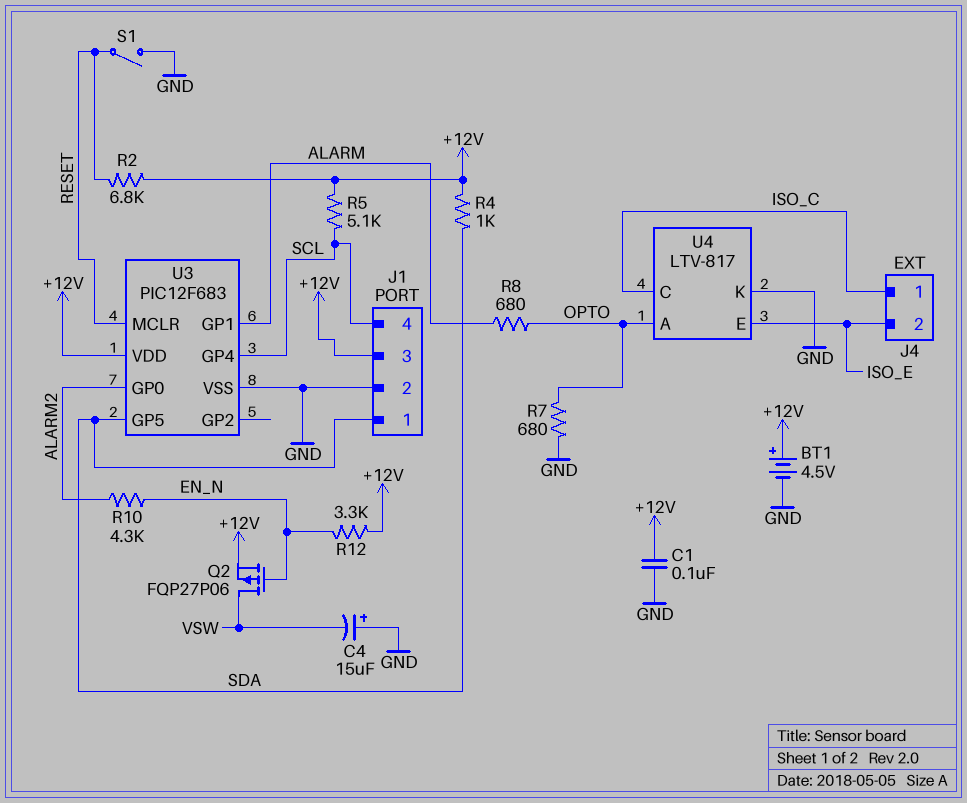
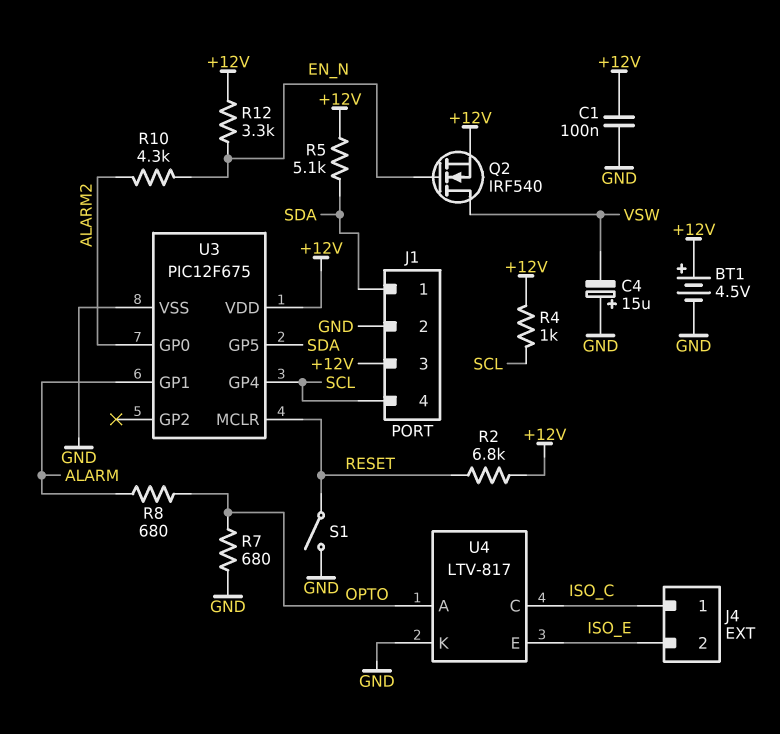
Q2: PMOS FQP27P06 (G EN_N, D VSW, S +12V) -> NMOS IRF540 (G EN_N, D VSW, S +12V)
R4: 1k (+12V, SDA) -> 1k (+12V, SCL)
R5: 5.1k (+12V, SCL) -> 5.1k (+12V, SDA)
U3: PIC12F683 -> PIC12F675

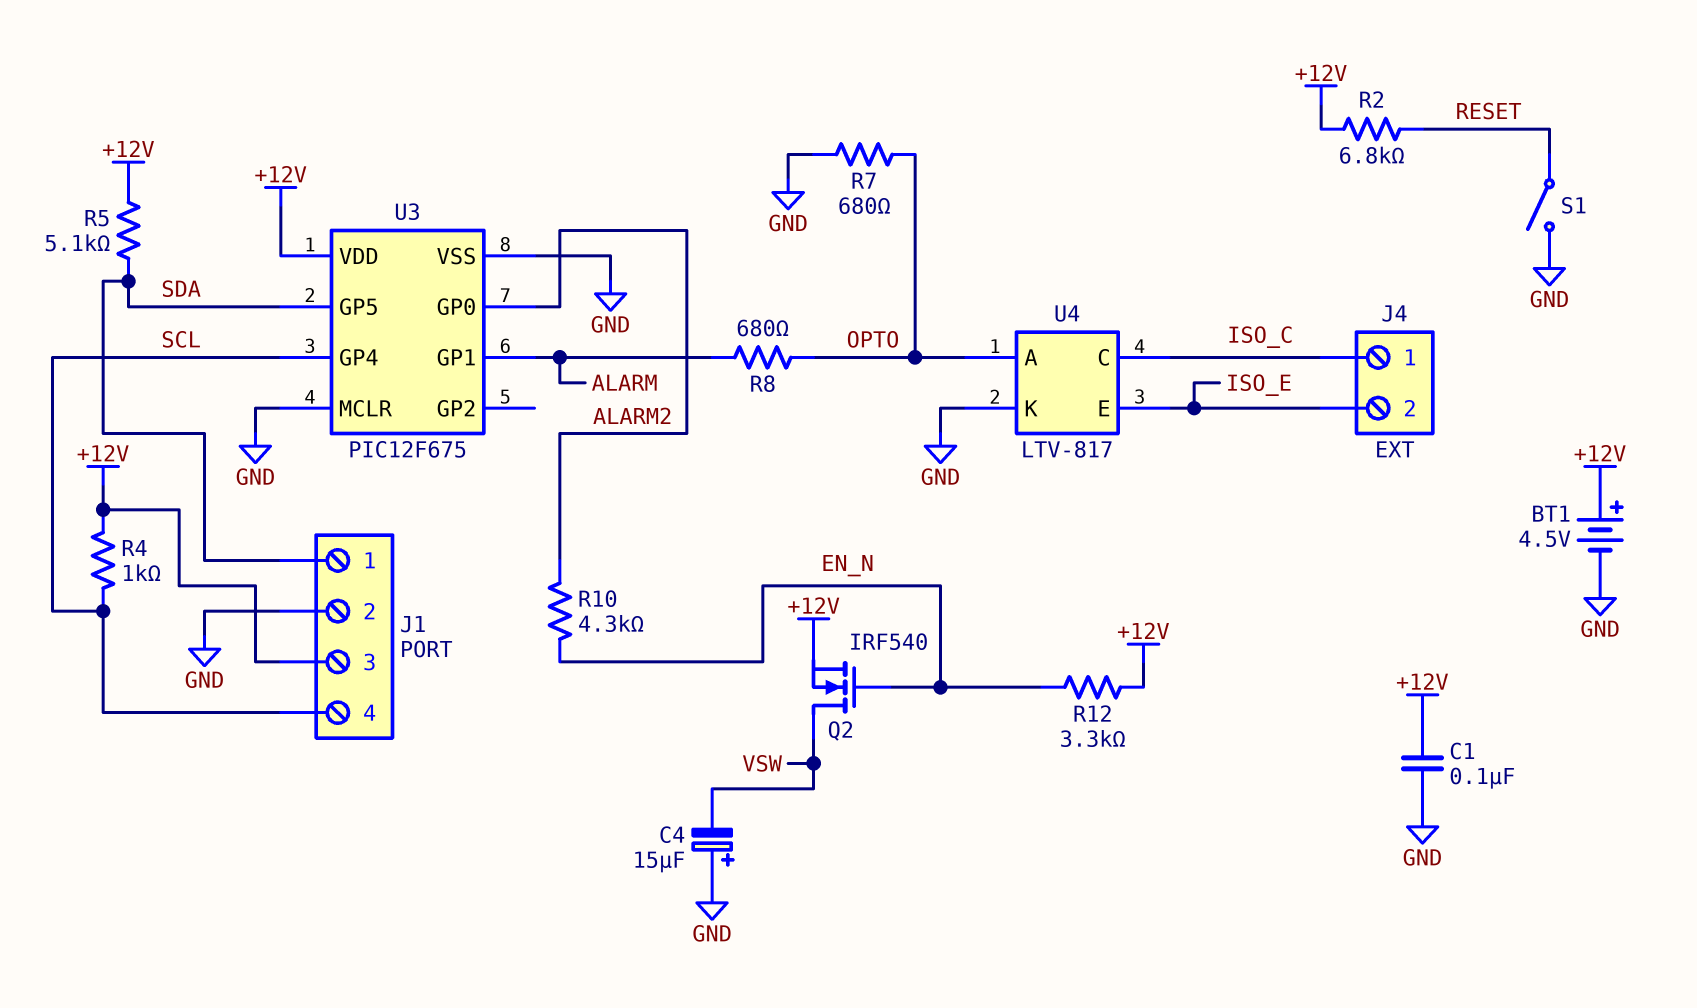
U3 pin MCLR: RESET -> GND

